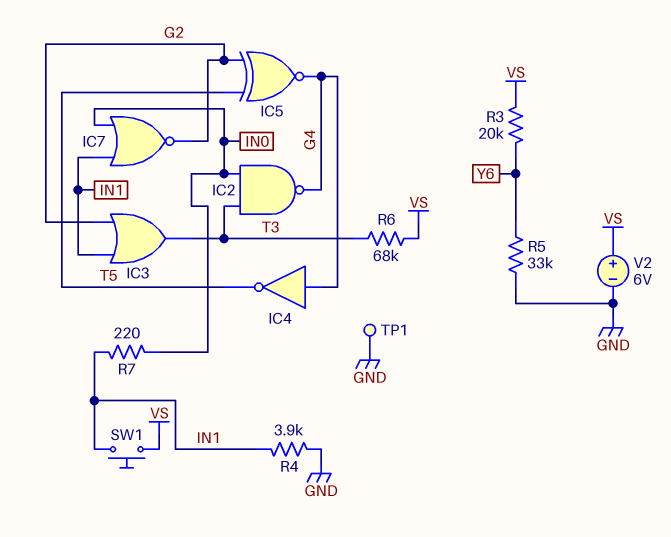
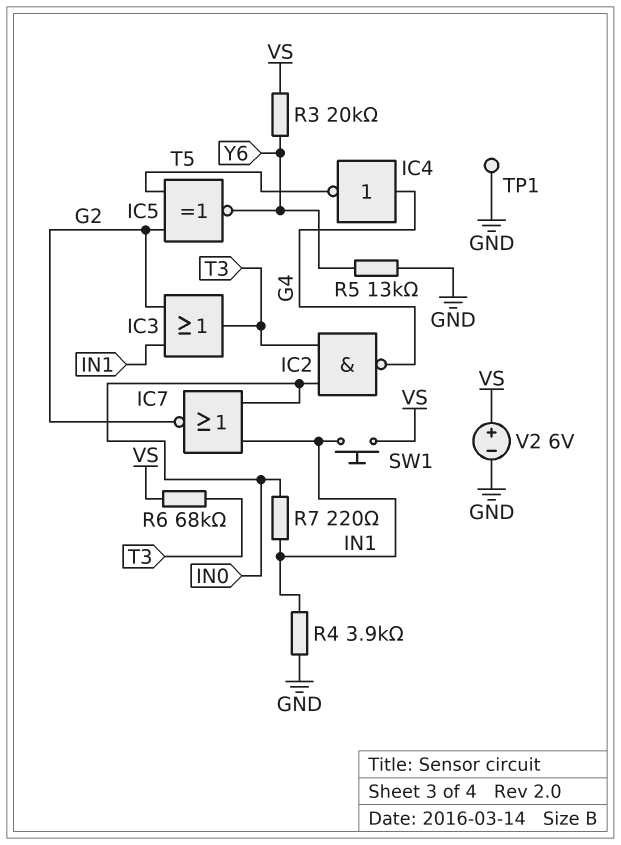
IC5: XNOR (in G2, in T5, out G4) -> XNOR (in G2, in T5, out Y6)
R5: 33k (GND, Y6) -> 13k (GND, Y6)

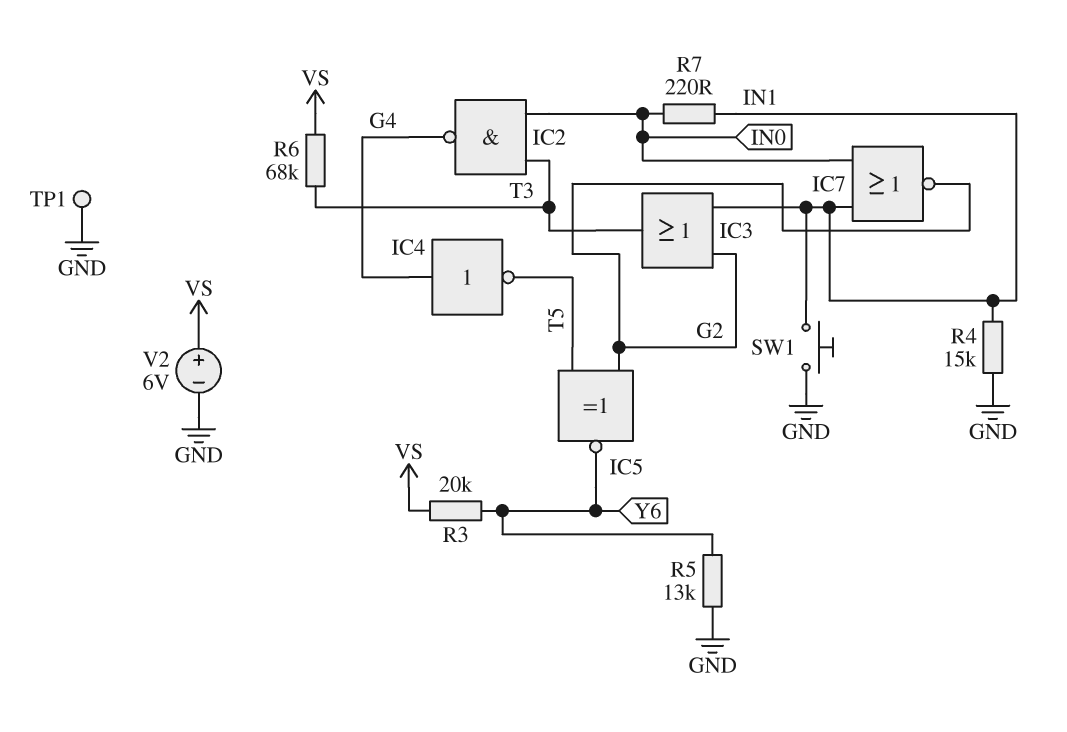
R4: 3.9k (GND, IN1) -> 15k (GND, IN1)
SW1: button (IN1, VS) -> button (GND, IN1)

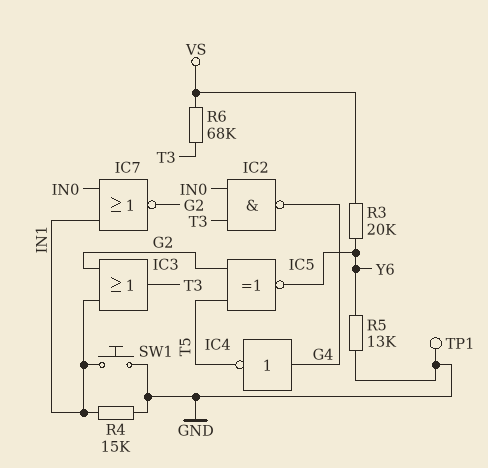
R7: 220 (IN0, IN1) -> none
V2: 6V (plus VS, minus GND) -> none

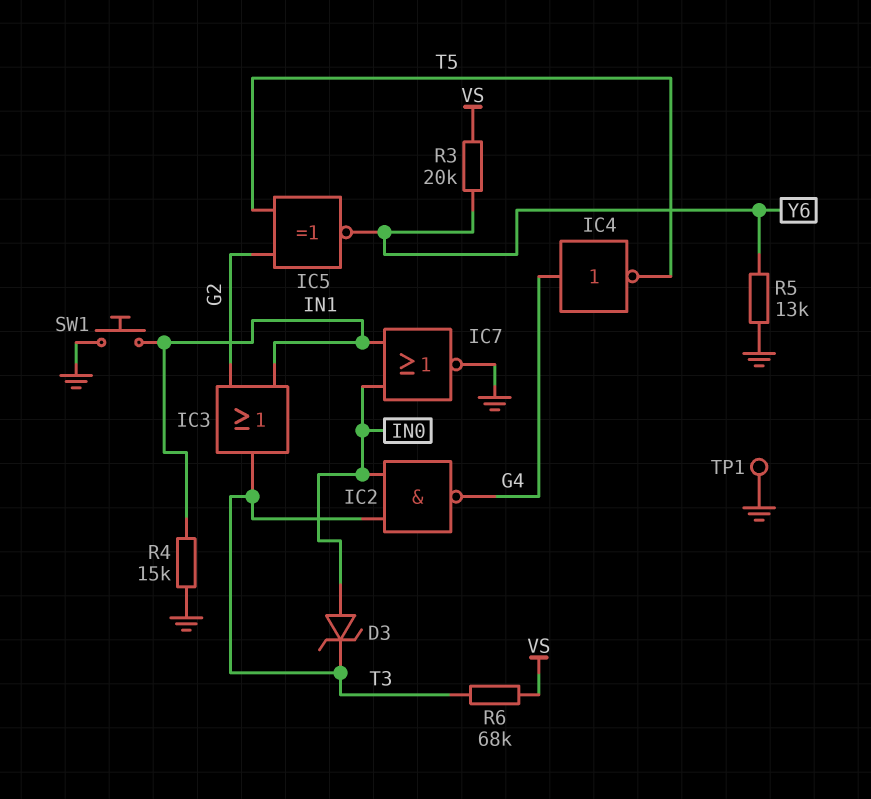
D3: none -> zener (A IN0, K T3)
IC7: NOR (in IN0, in IN1, out G2) -> NOR (in IN0, in IN1, out GND)

